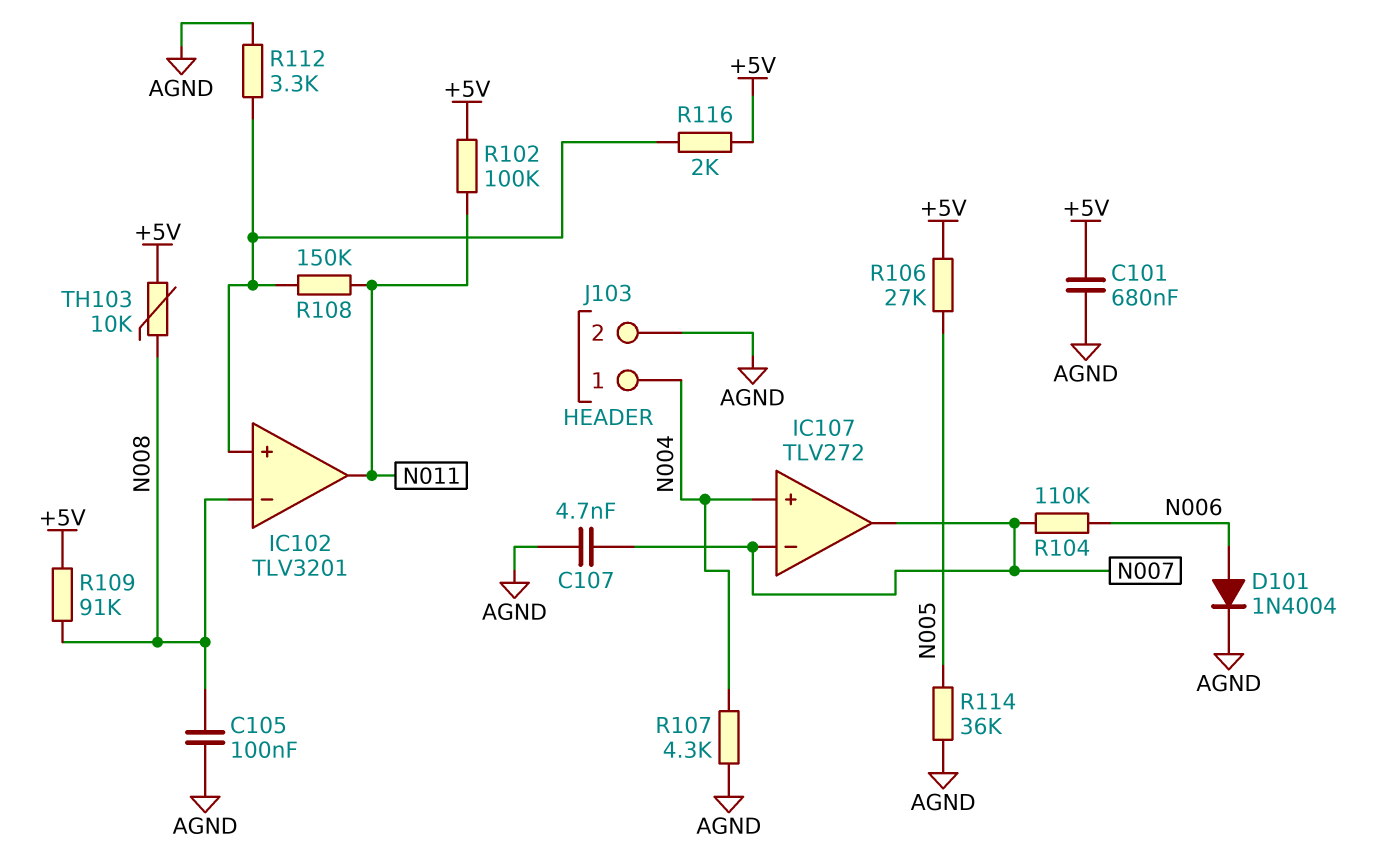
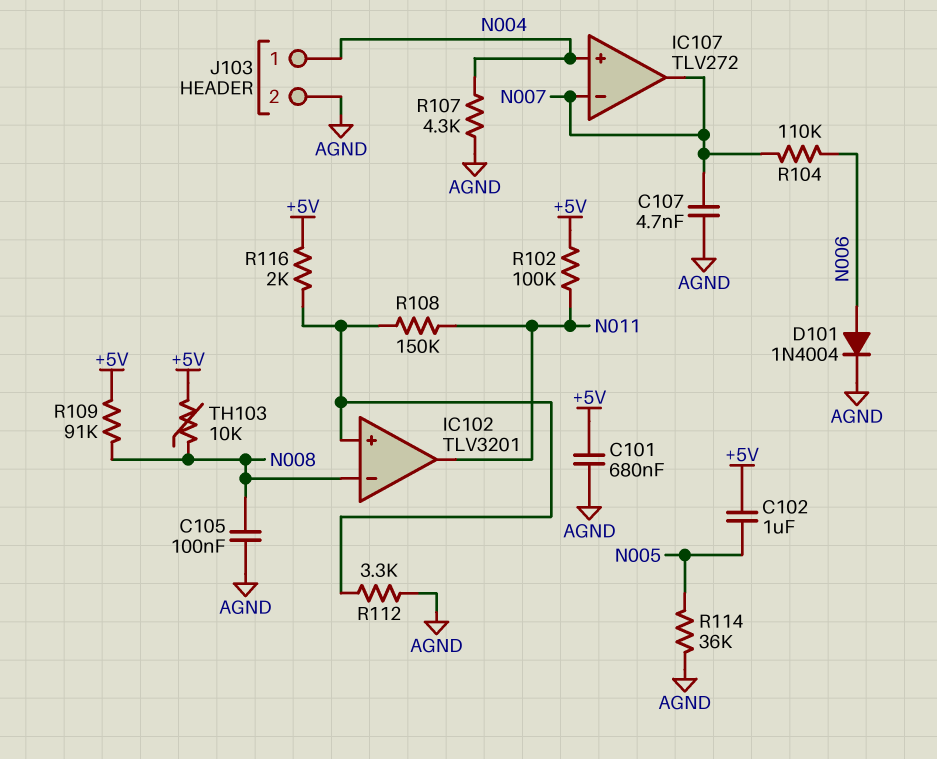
C102: none -> 1uF (+5V, N005)
R106: 27k (+5V, N005) -> none

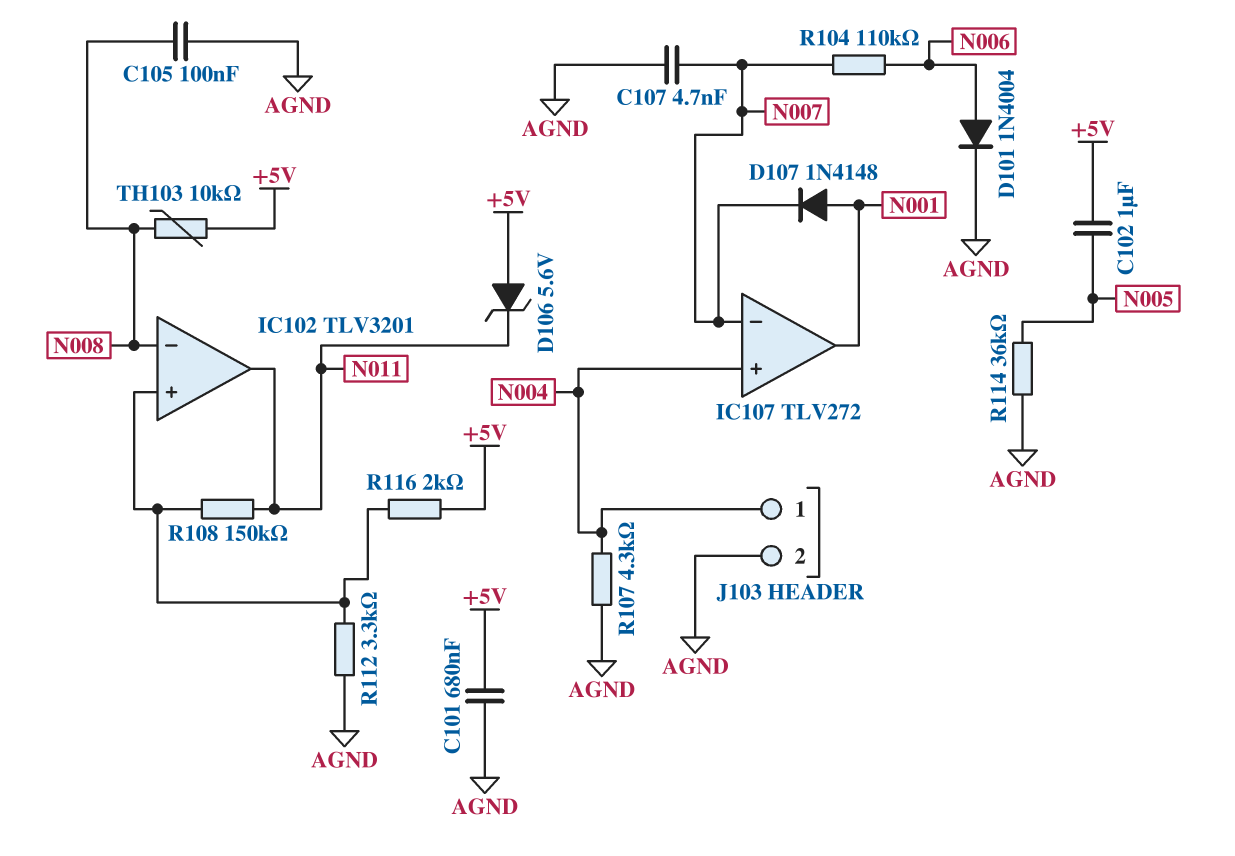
D106: none -> zener 5.6V (A +5V, K N011)
D107: none -> diode 1N4148 (A N001, K N007)
IC107 pin out: N007 -> N001
R102: 100k (+5V, N011) -> none
R109: 91k (+5V, N008) -> none

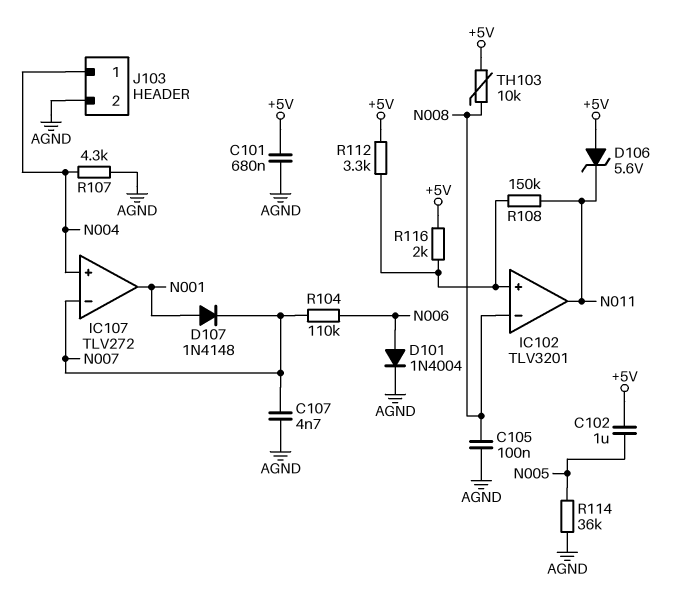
R112: 3.3k (AGND, IC102/in+) -> 3.3k (+5V, IC102/in+)

